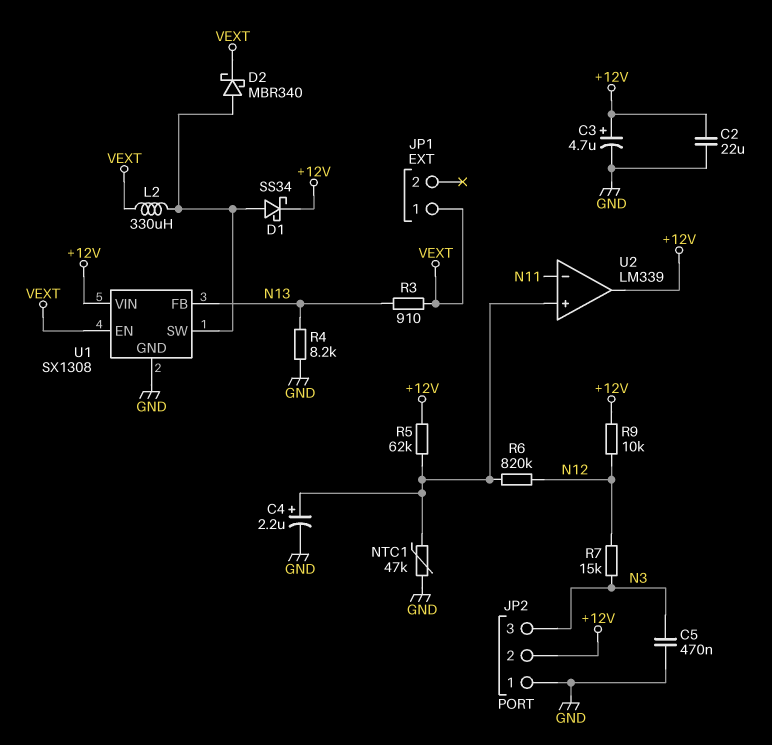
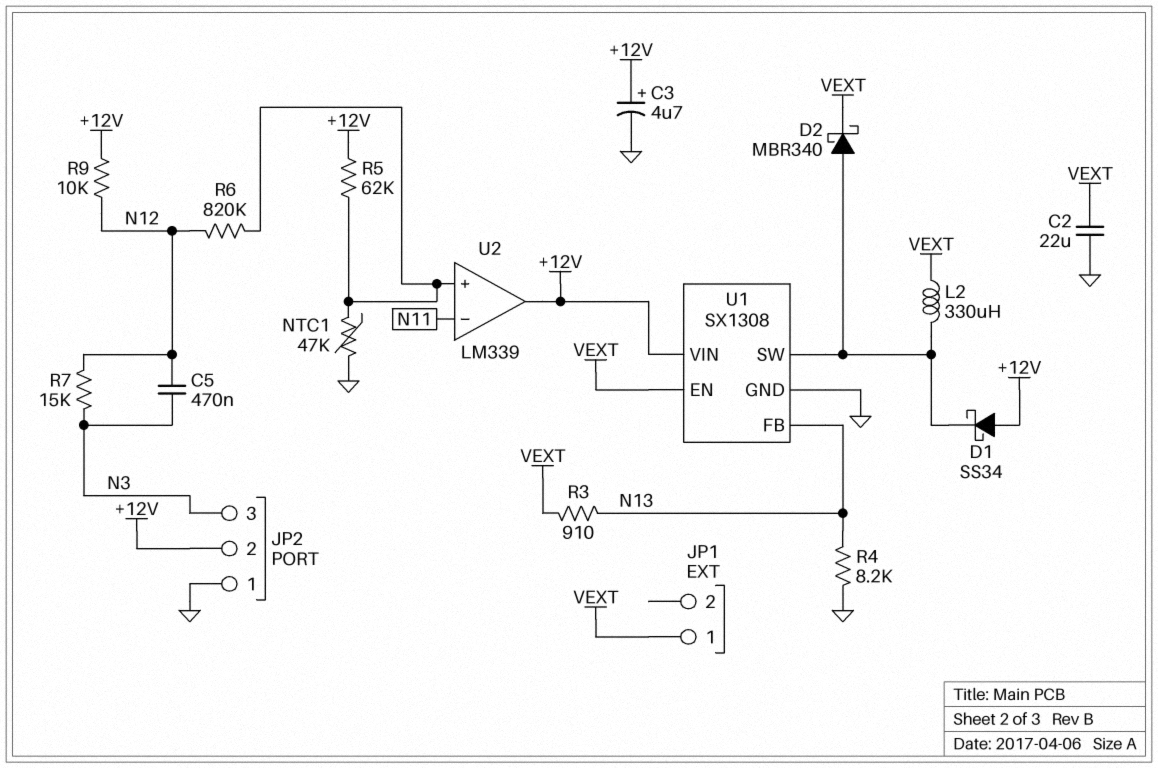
C2: 22uF (+12V, GND) -> 22uF (GND, VEXT)
C4: 2.2uF (plus U2/in+, minus GND) -> none
C5: 470nF (GND, N3) -> 470nF (N3, N12)
D1: schottky SS34 (A U1/SW, K +12V) -> schottky SS34 (A +12V, K U1/SW)

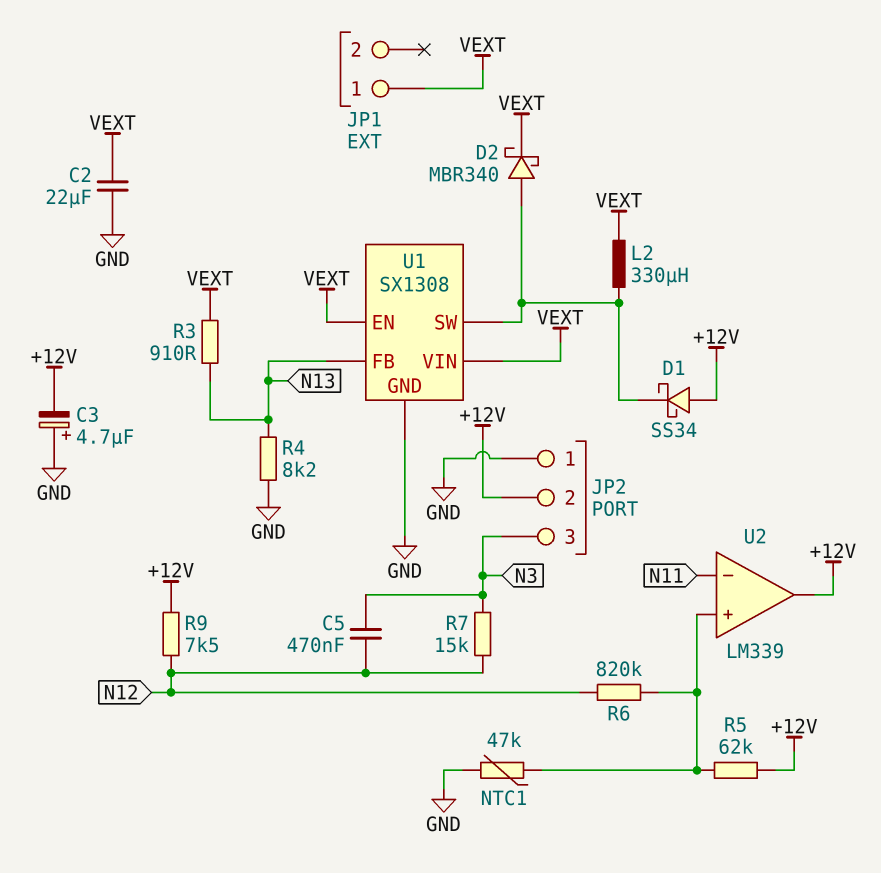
C3: 4.7uF (plus +12V, minus GND) -> 4.7uF (plus GND, minus +12V)
R9: 10k (+12V, N12) -> 7.5k (+12V, N12)
U1 pin VIN: +12V -> VEXT

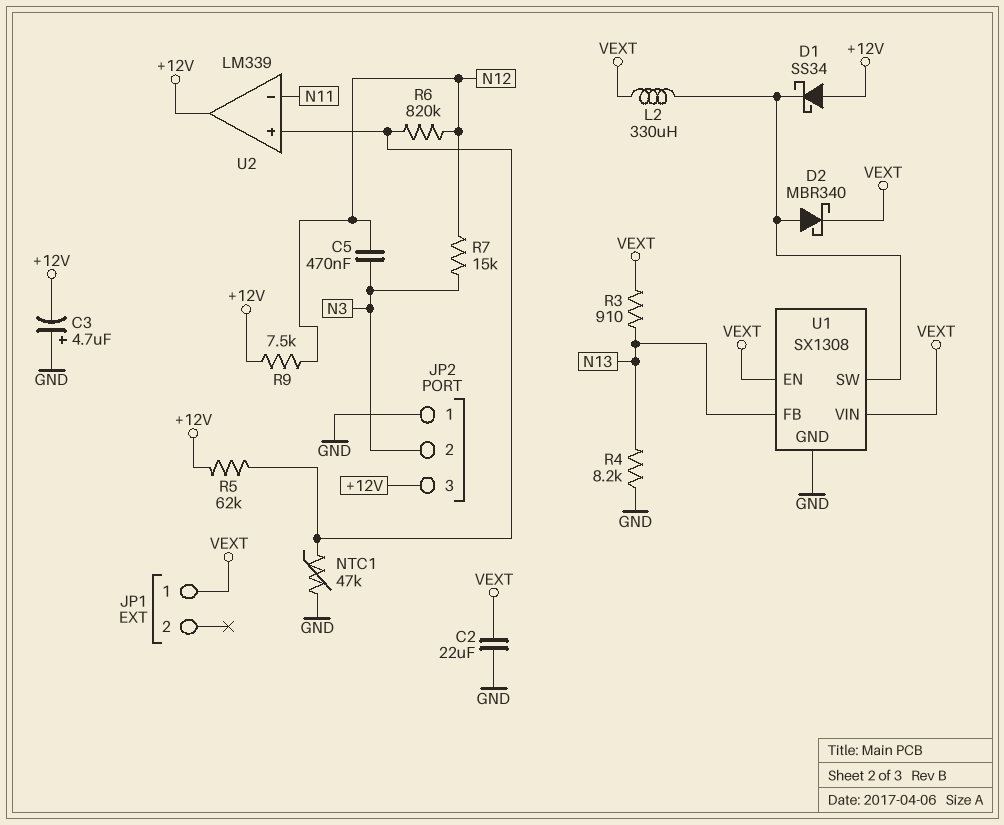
JP2 pin 2: +12V -> N3
JP2 pin 3: N3 -> +12V

